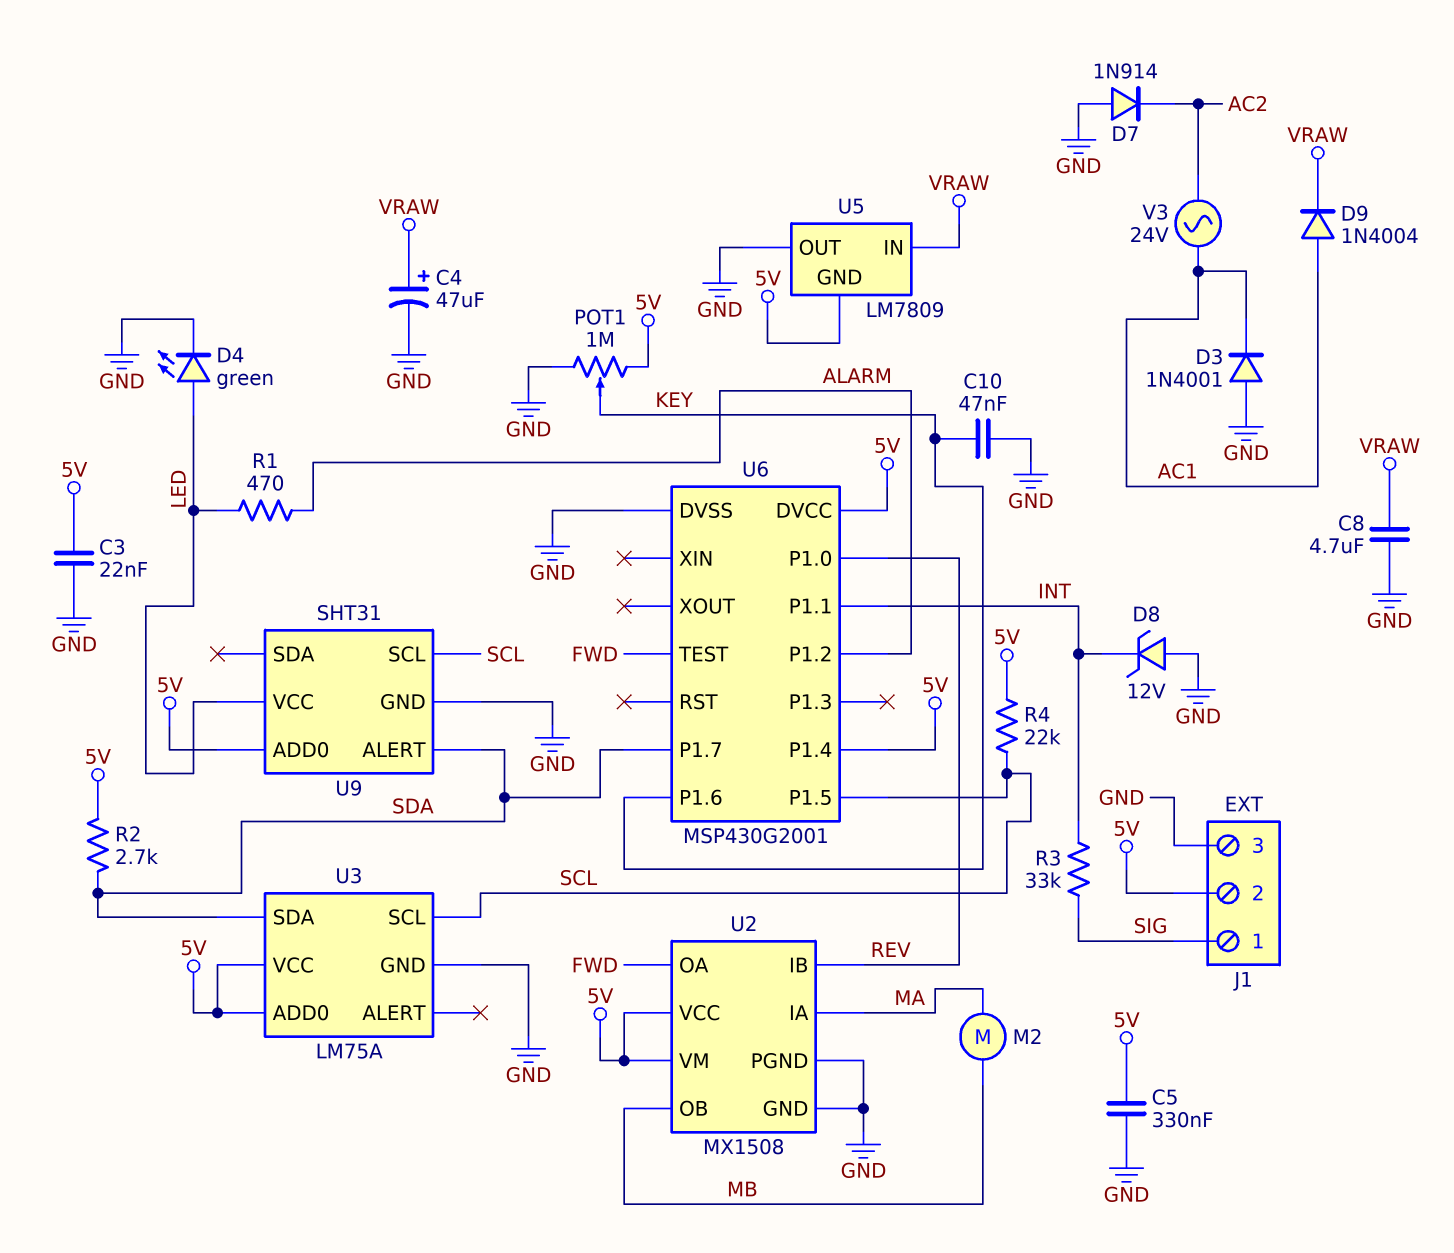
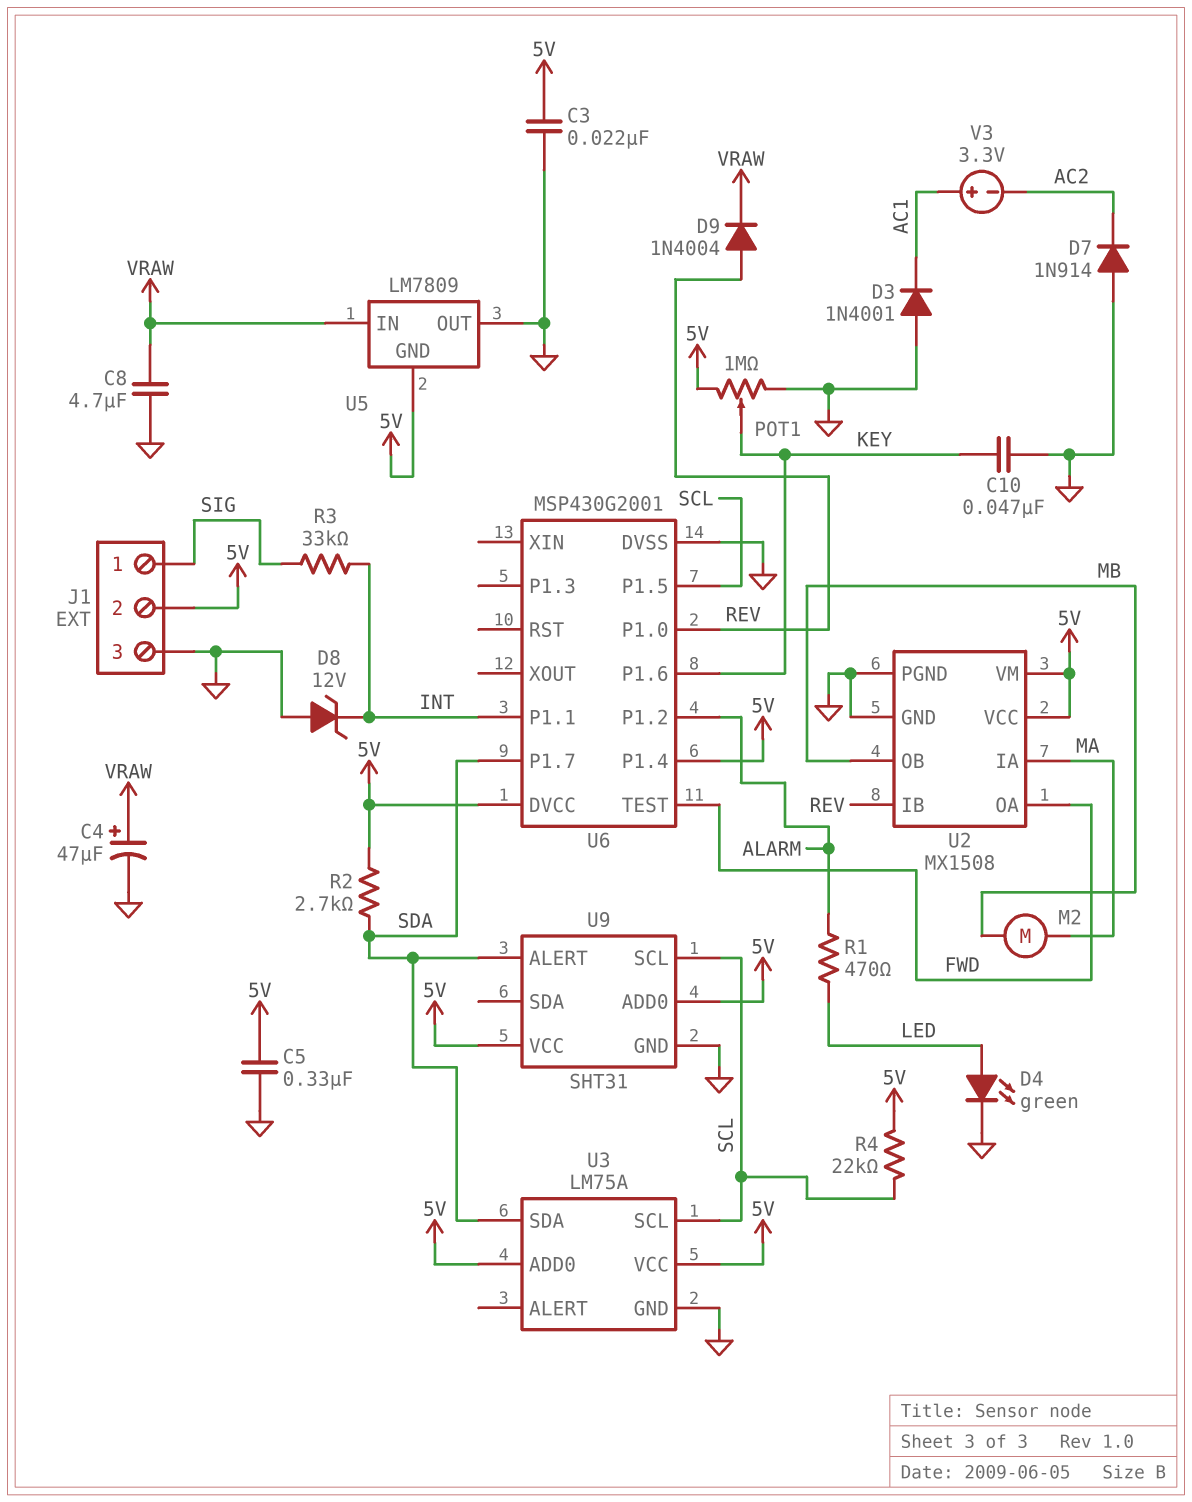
D9: diode 1N4004 (A AC1, K VRAW) -> diode 1N4004 (A REV, K VRAW)
U9 pin VCC: LED -> 5V
V3: AC 24V (AC1, AC2) -> 3.3V (plus AC1, minus AC2)

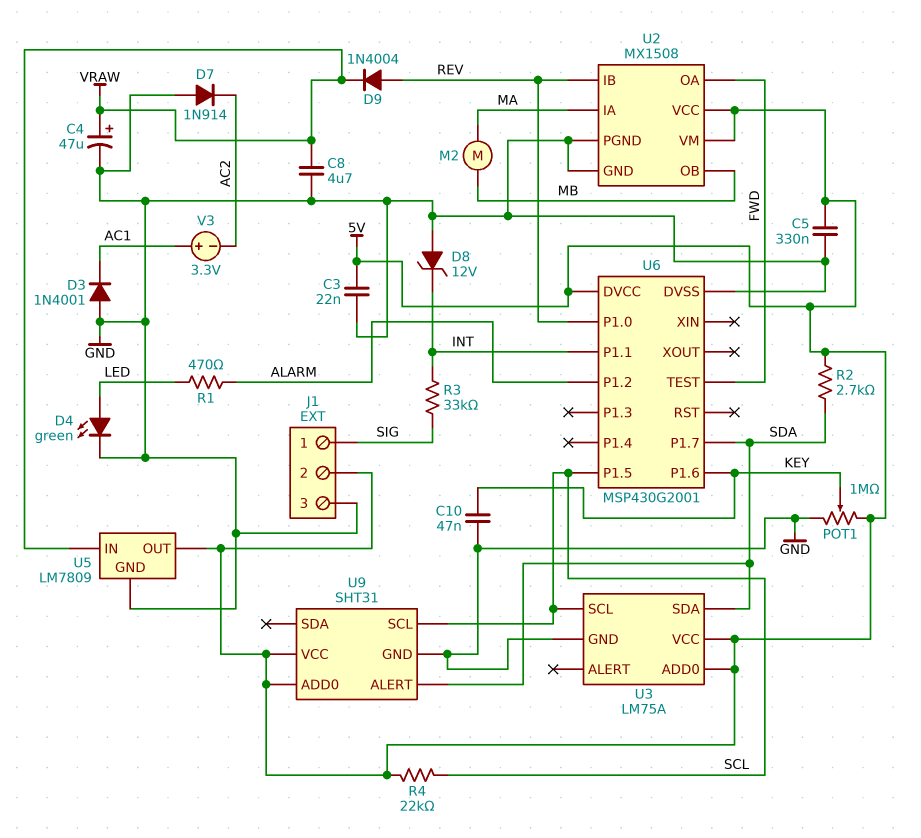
U5 pin GND: 5V -> GND
U5 pin OUT: GND -> 5V
U6 pin P1.4: 5V -> none

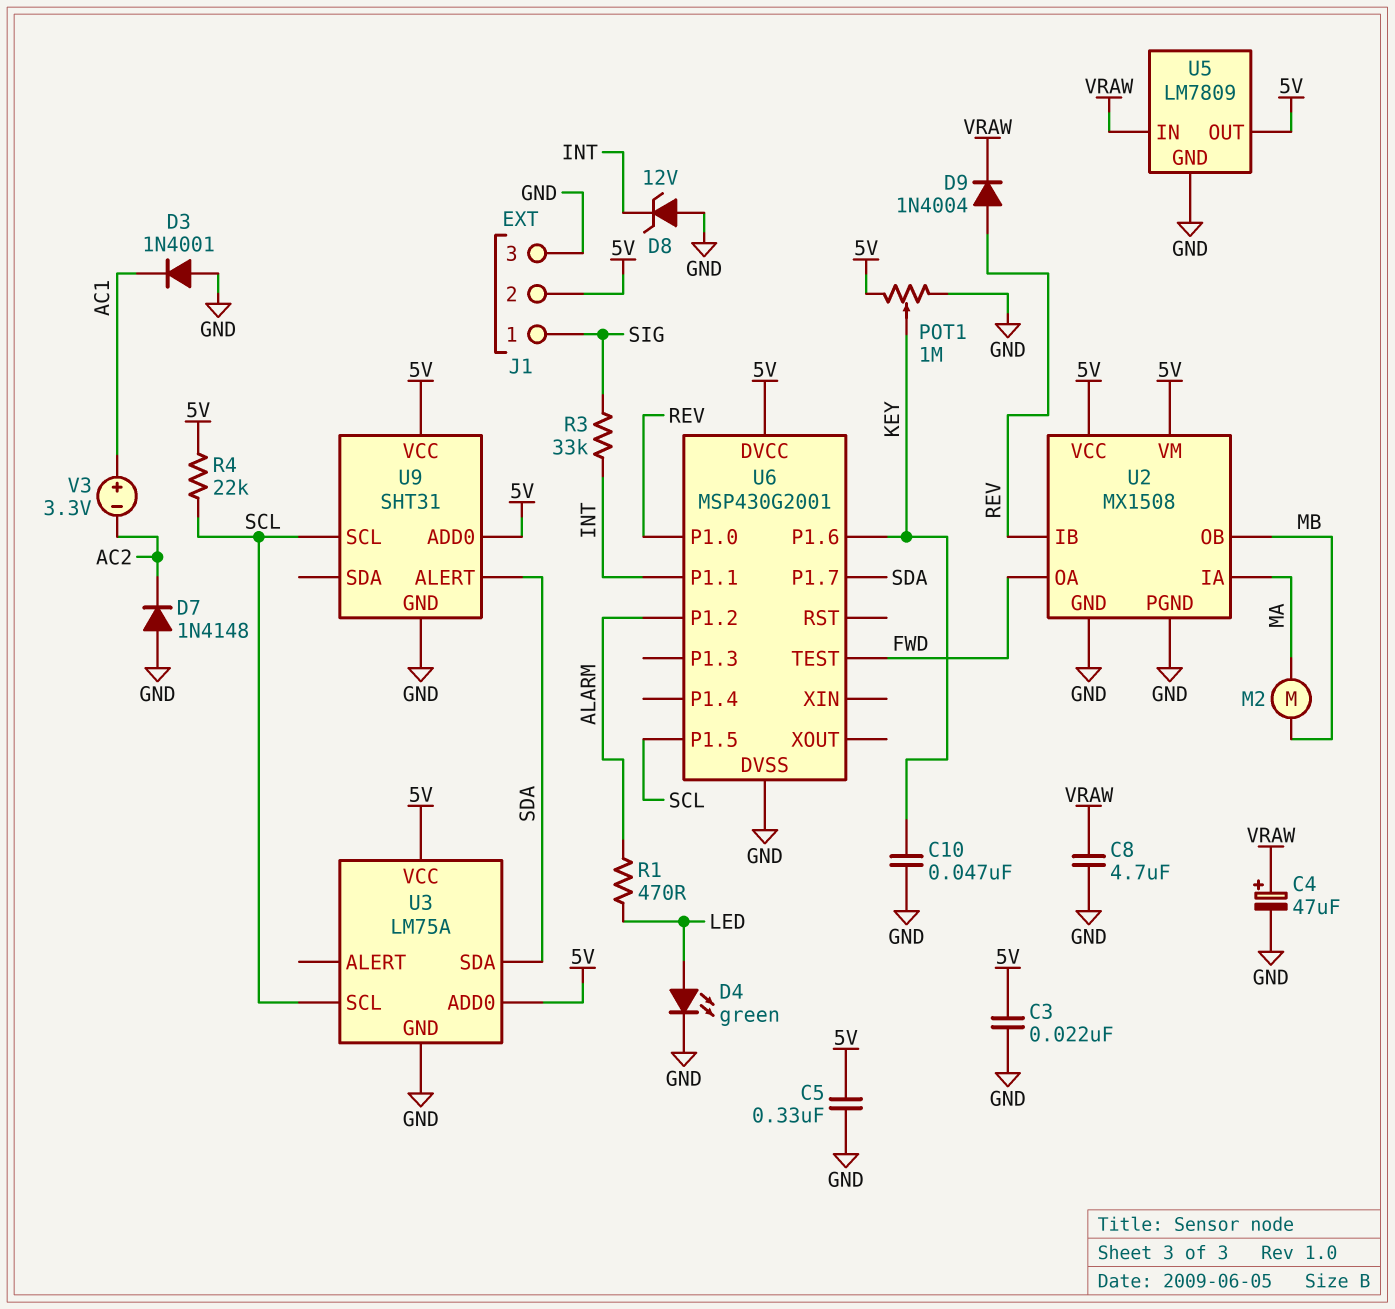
D7: diode 1N914 (A GND, K AC2) -> diode 1N4148 (A GND, K AC2)
R2: 2.7k (5V, SDA) -> none

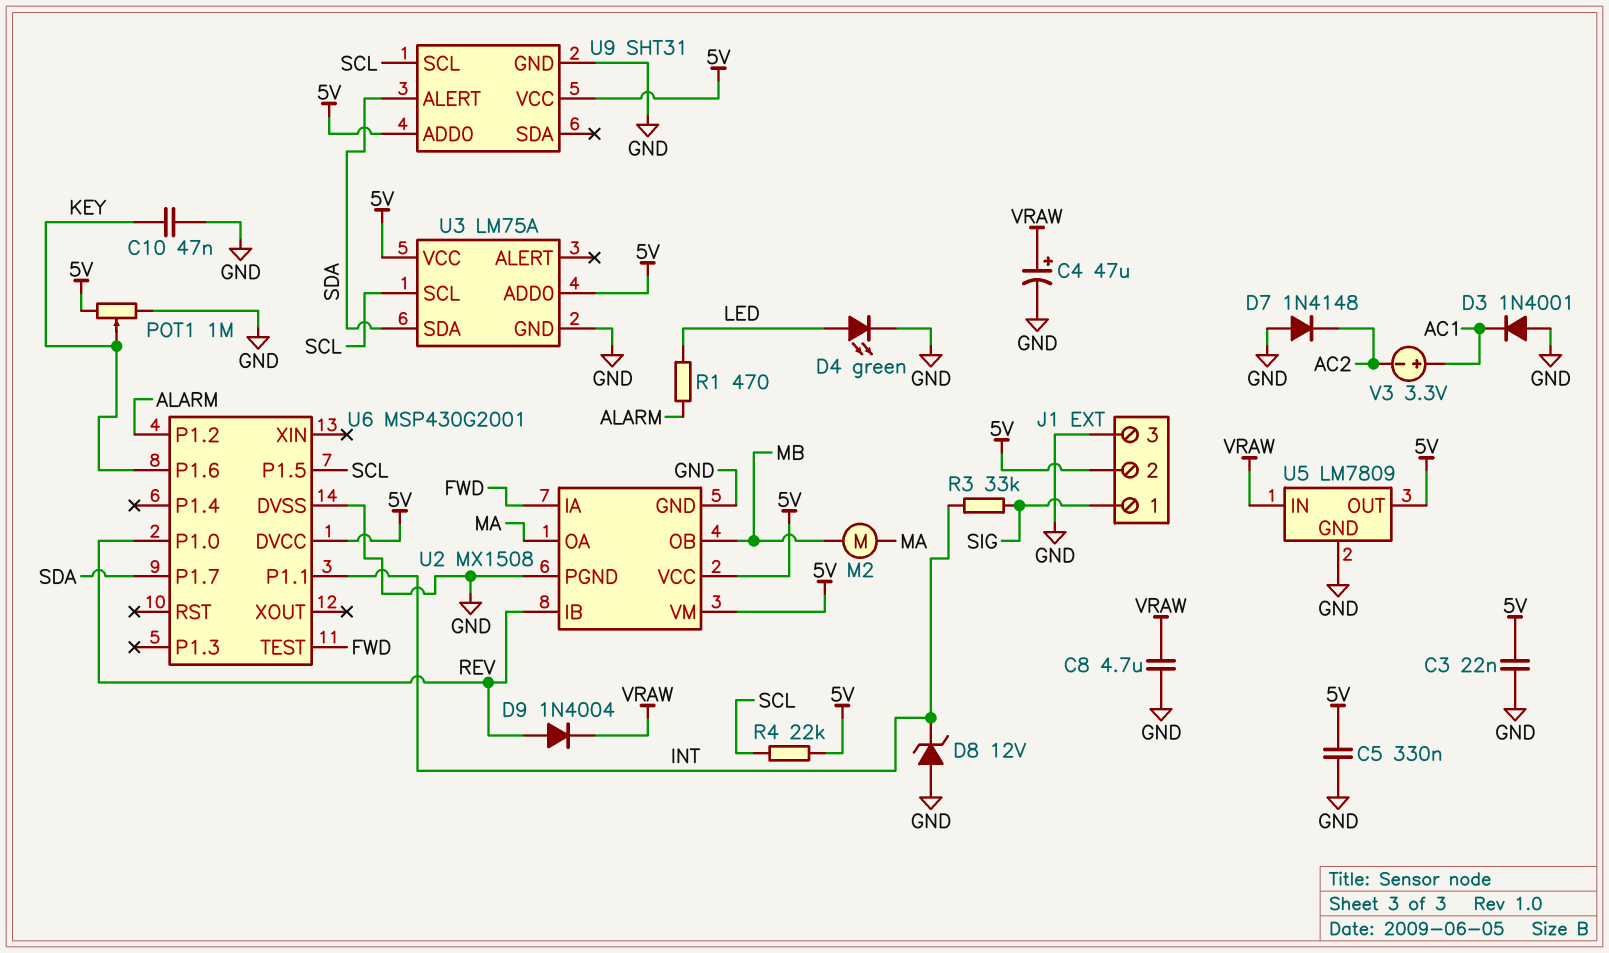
U2 pin IA: MA -> FWD
U2 pin OA: FWD -> MA

